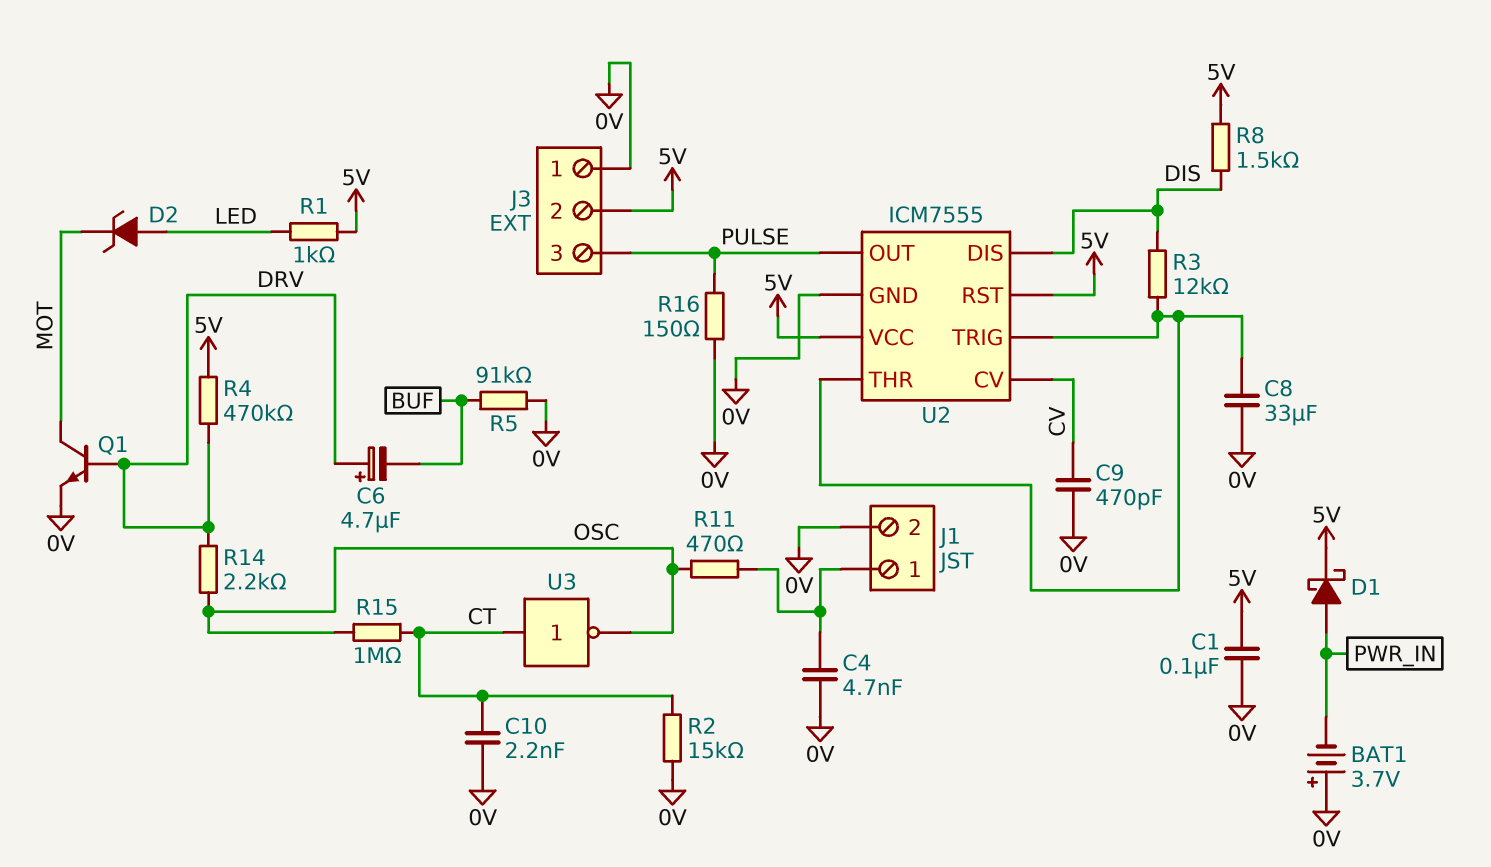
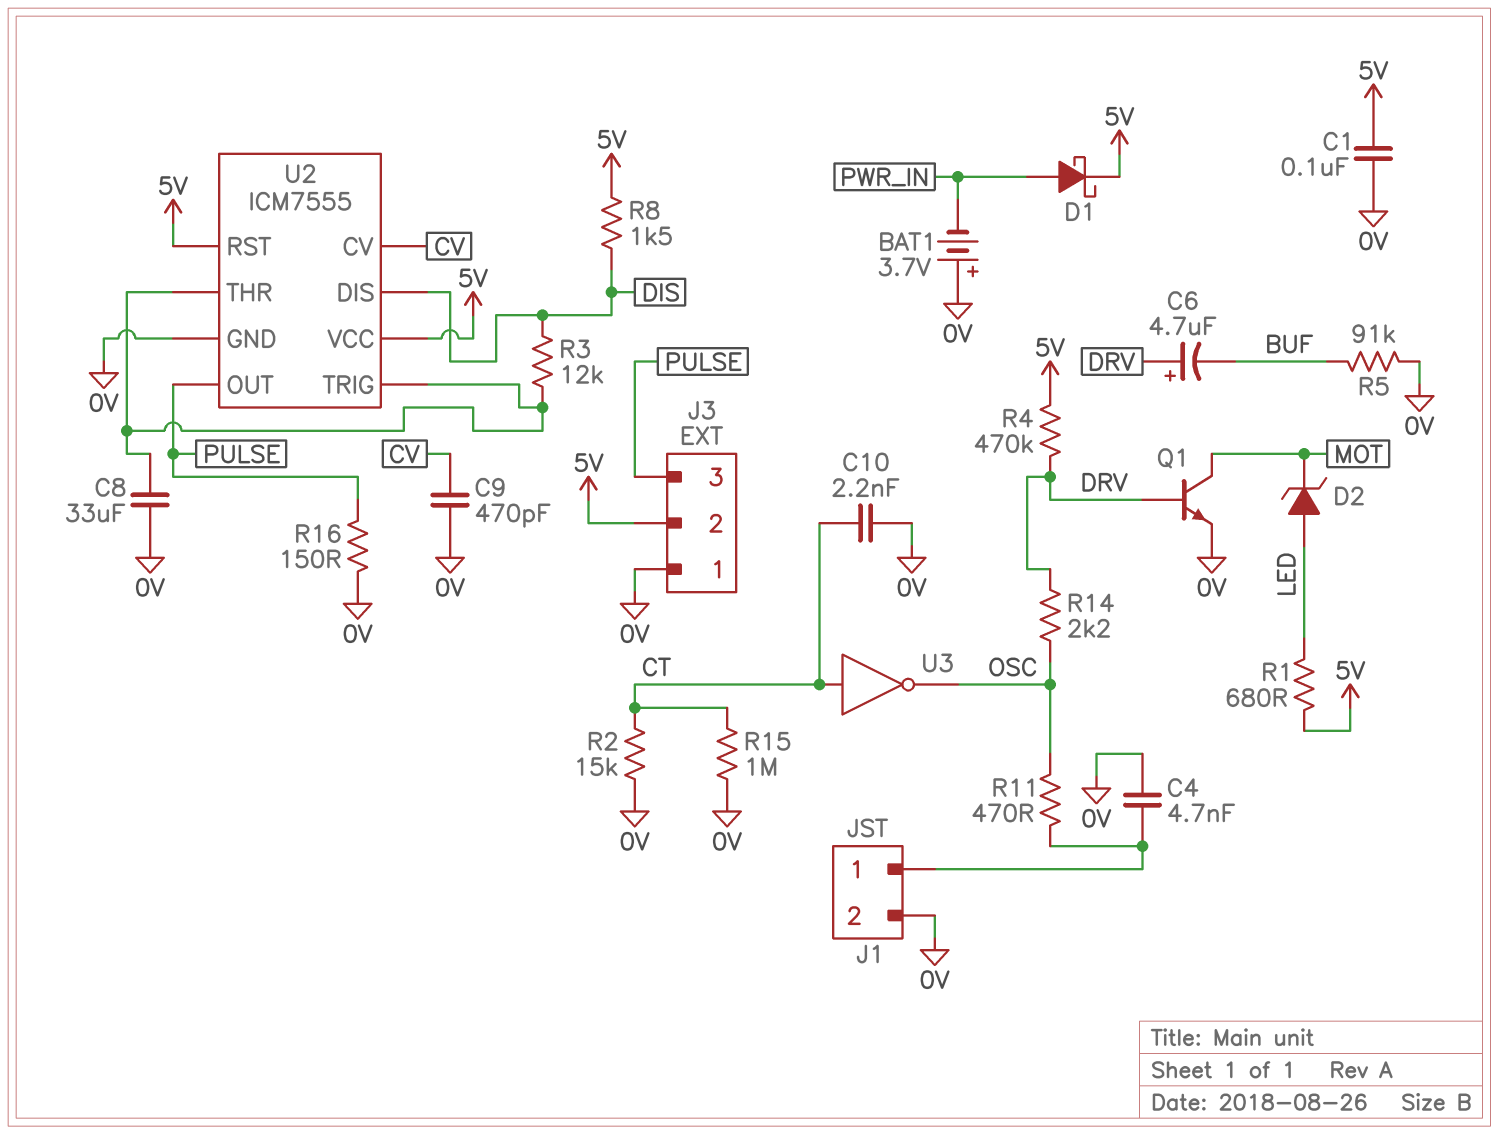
R1: 1k (5V, LED) -> 680 (5V, LED)
R15: 1M (CT, OSC) -> 1M (0V, CT)

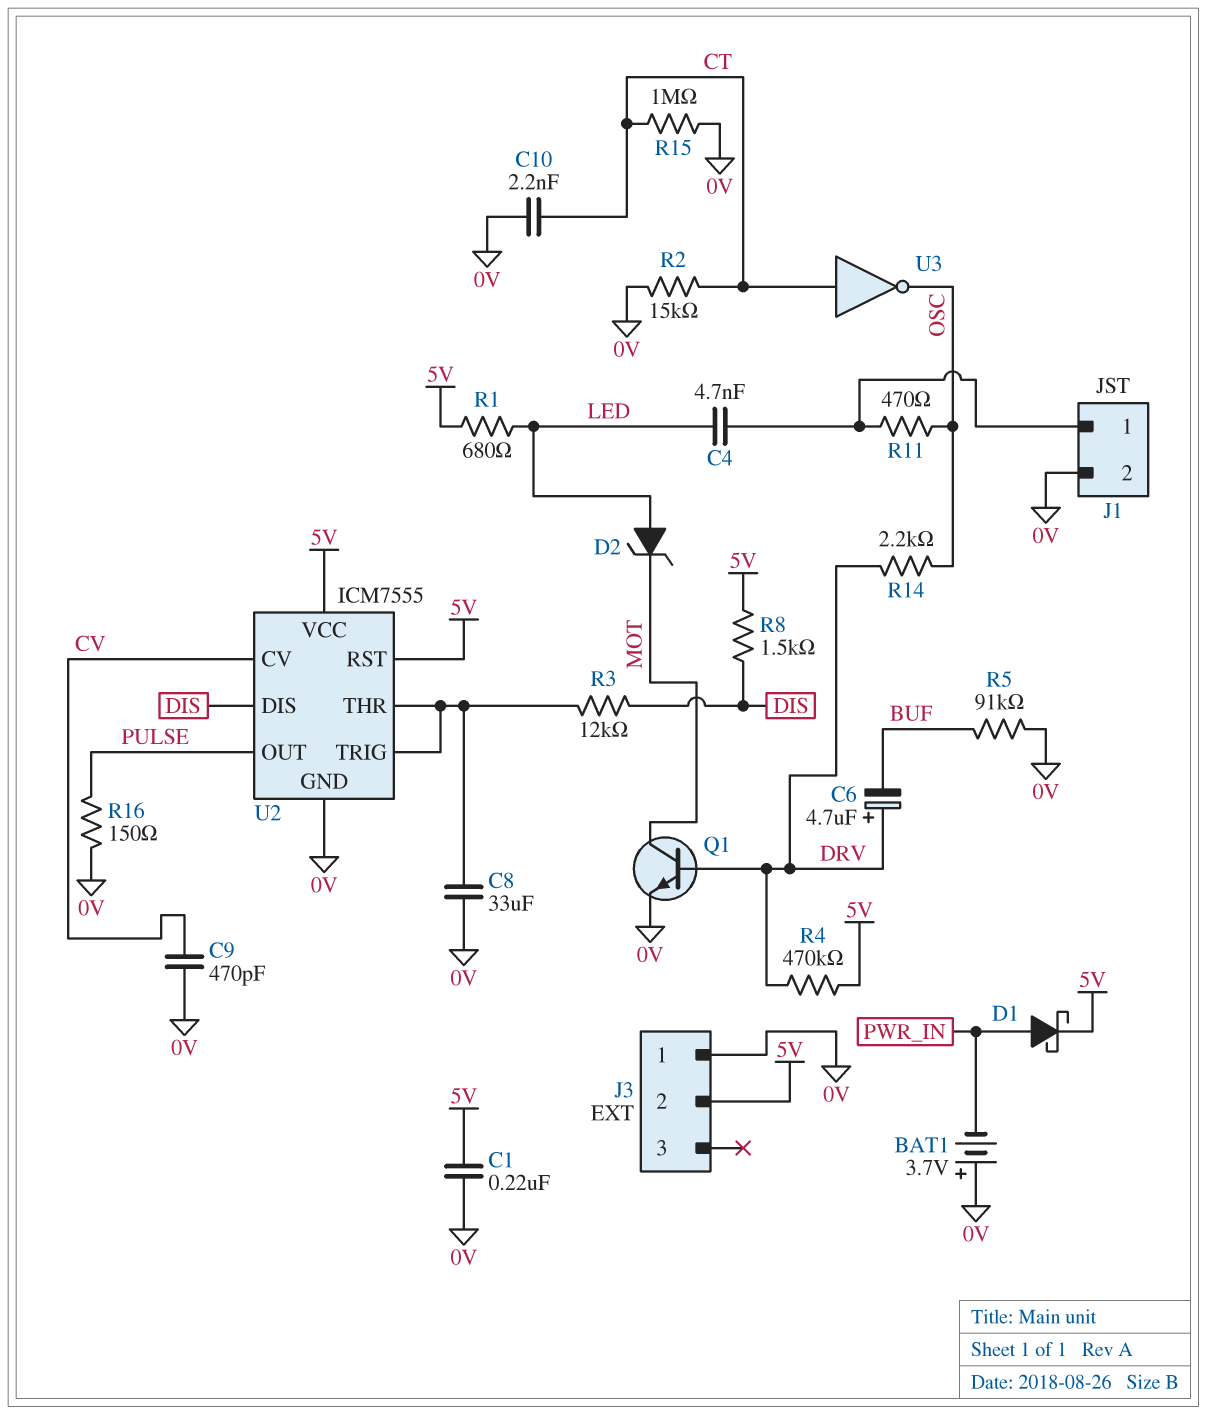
C1: 100nF (0V, 5V) -> 220nF (0V, 5V)
C4: 4.7nF (0V, J1/1) -> 4.7nF (J1/1, LED)
J3 pin 3: PULSE -> none

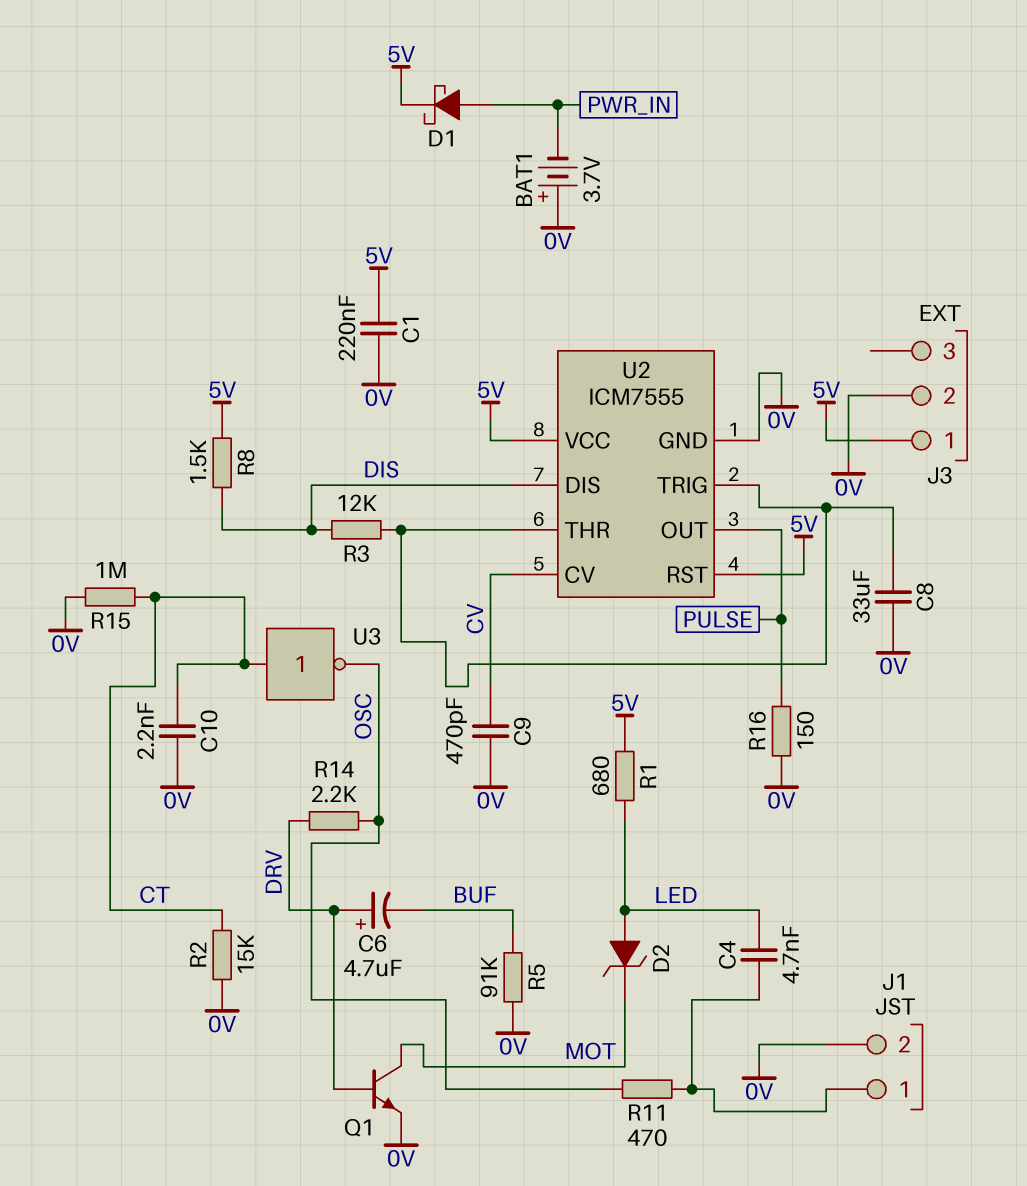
J3 pin 1: 0V -> 5V
J3 pin 2: 5V -> 0V
R4: 470k (5V, DRV) -> none

